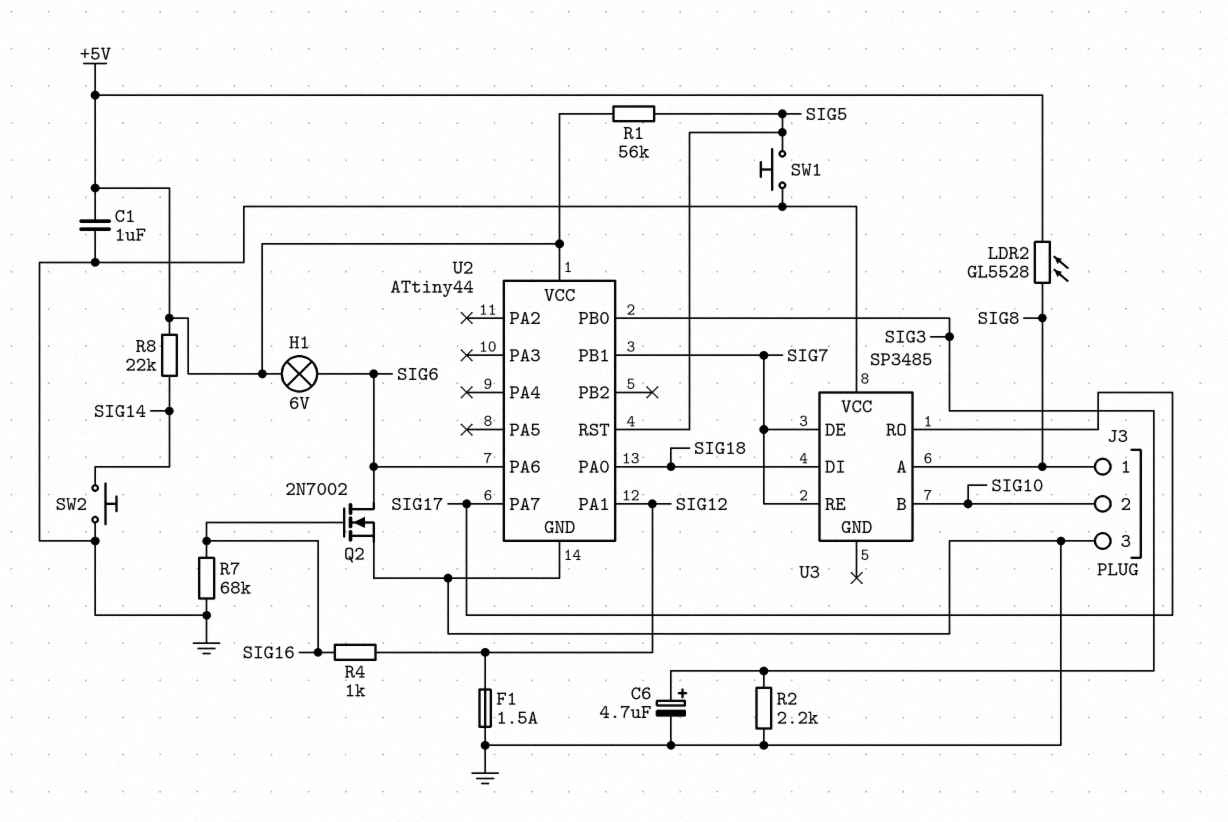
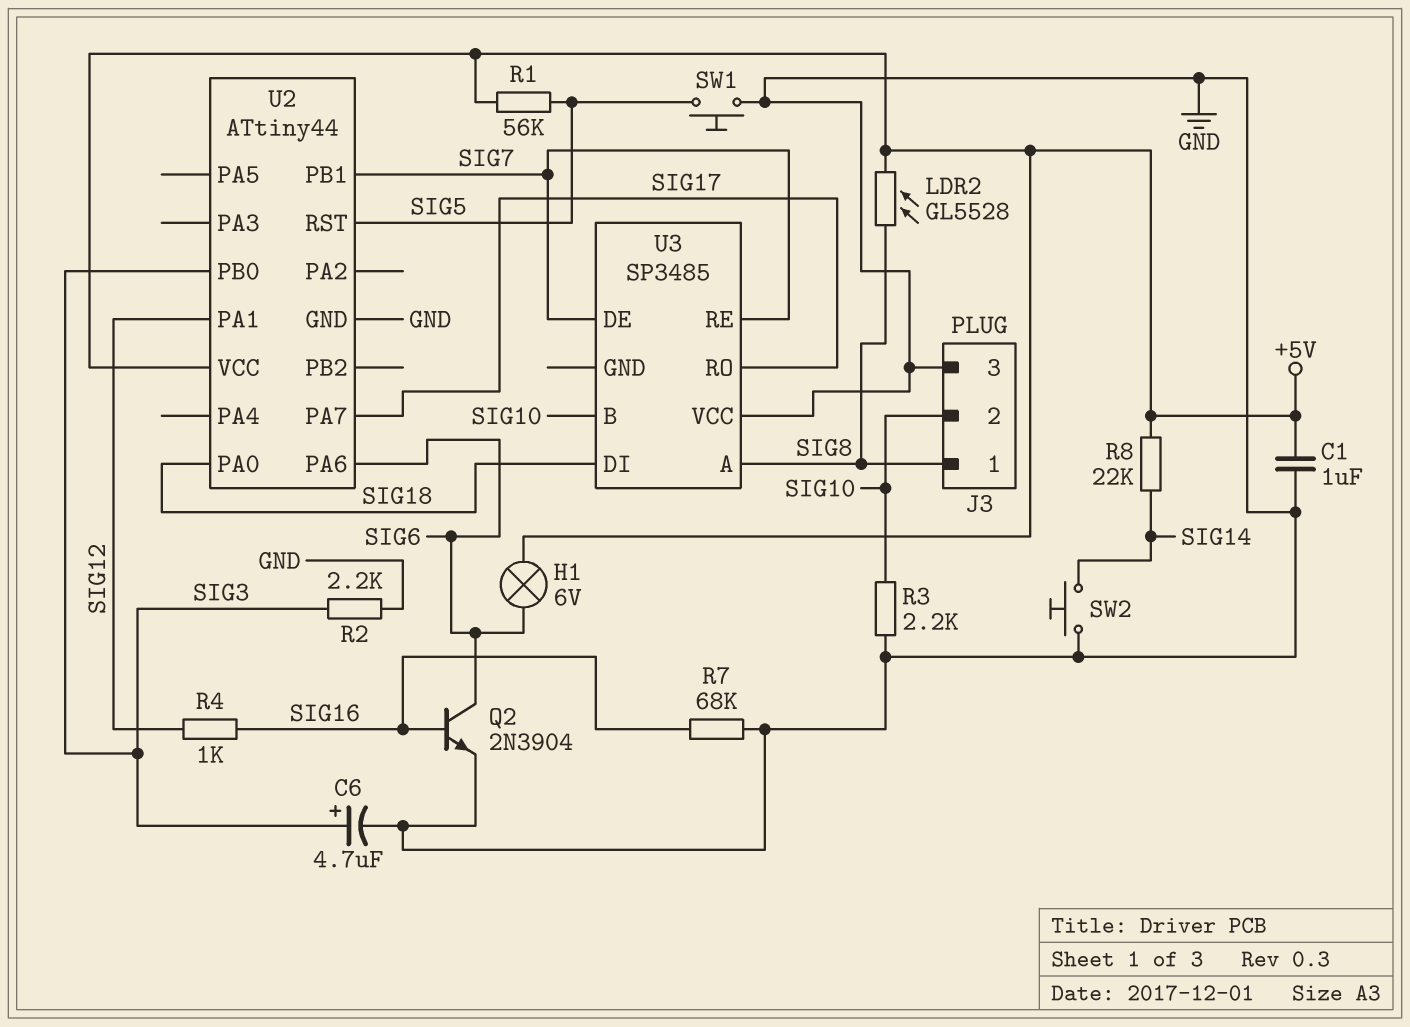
F1: 1.5A (GND, SIG12) -> none
Q2: NMOS 2N7002 (G SIG16, D SIG6, S GND) -> NPN 2N3904 (B SIG16, C SIG6, E GND)
R3: none -> 2.2k (GND, SIG10)

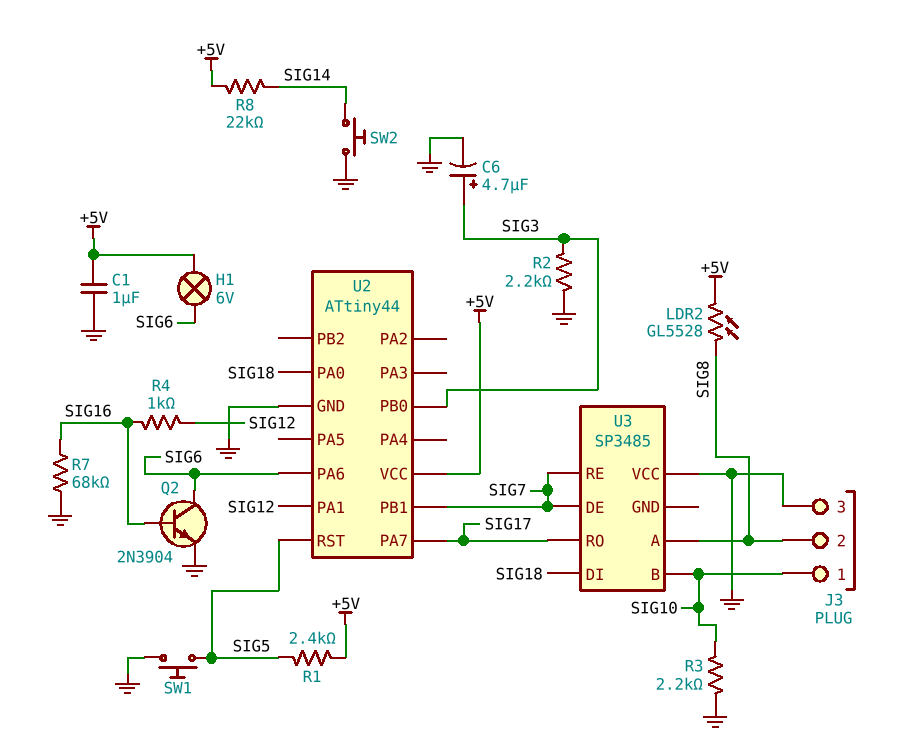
J3 pin 1: SIG8 -> SIG10
J3 pin 2: SIG10 -> SIG8
R1: 56k (+5V, SIG5) -> 2.4k (+5V, SIG5)

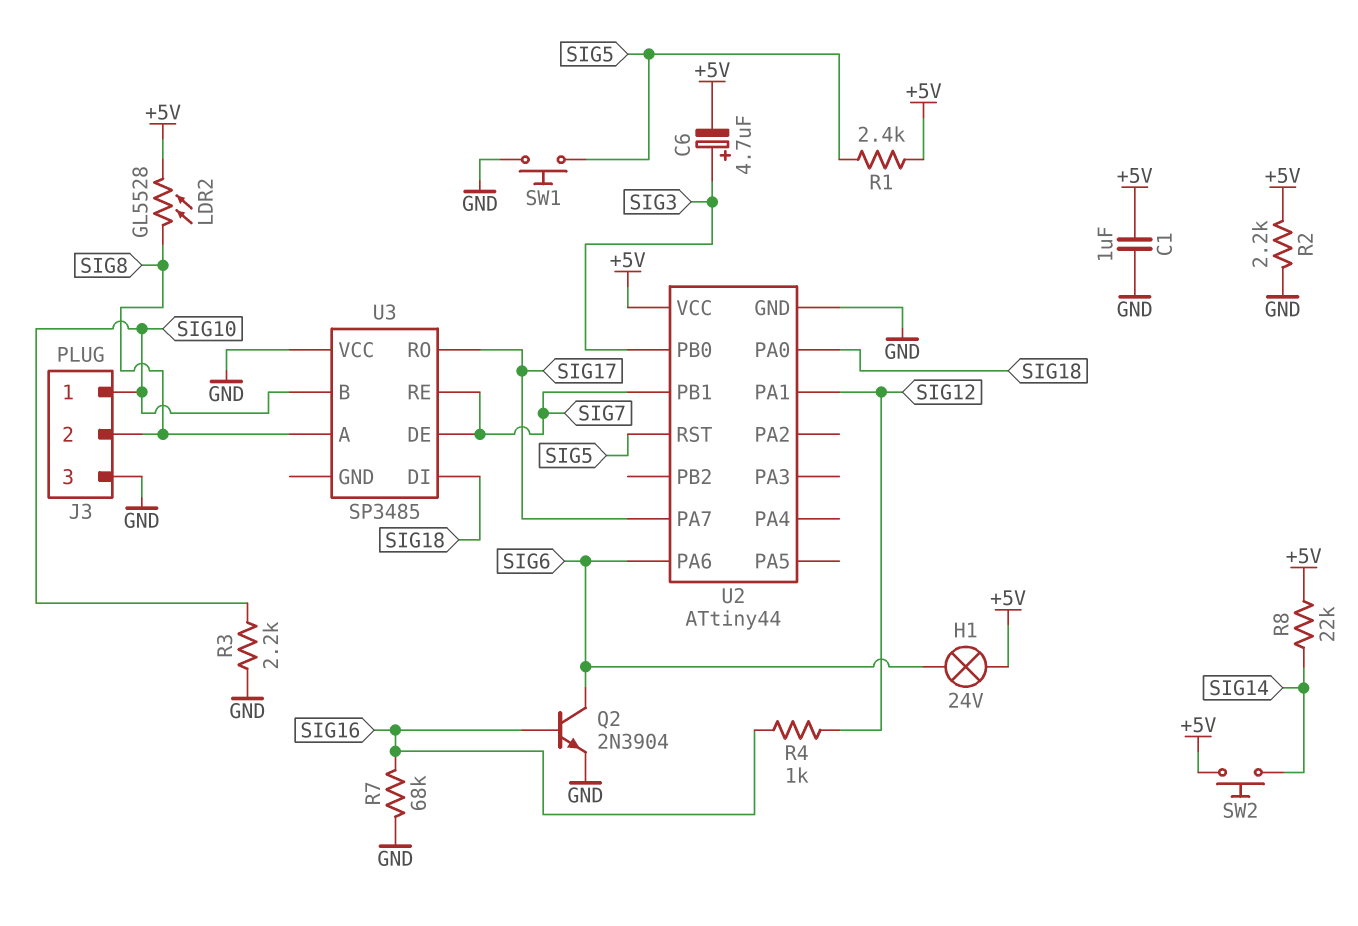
C6: 4.7uF (plus SIG3, minus GND) -> 4.7uF (plus SIG3, minus +5V)
H1: lamp 6V (+5V, SIG6) -> lamp 24V (+5V, SIG6)
R2: 2.2k (GND, SIG3) -> 2.2k (+5V, GND)
SW2: button (GND, SIG14) -> button (+5V, SIG14)

